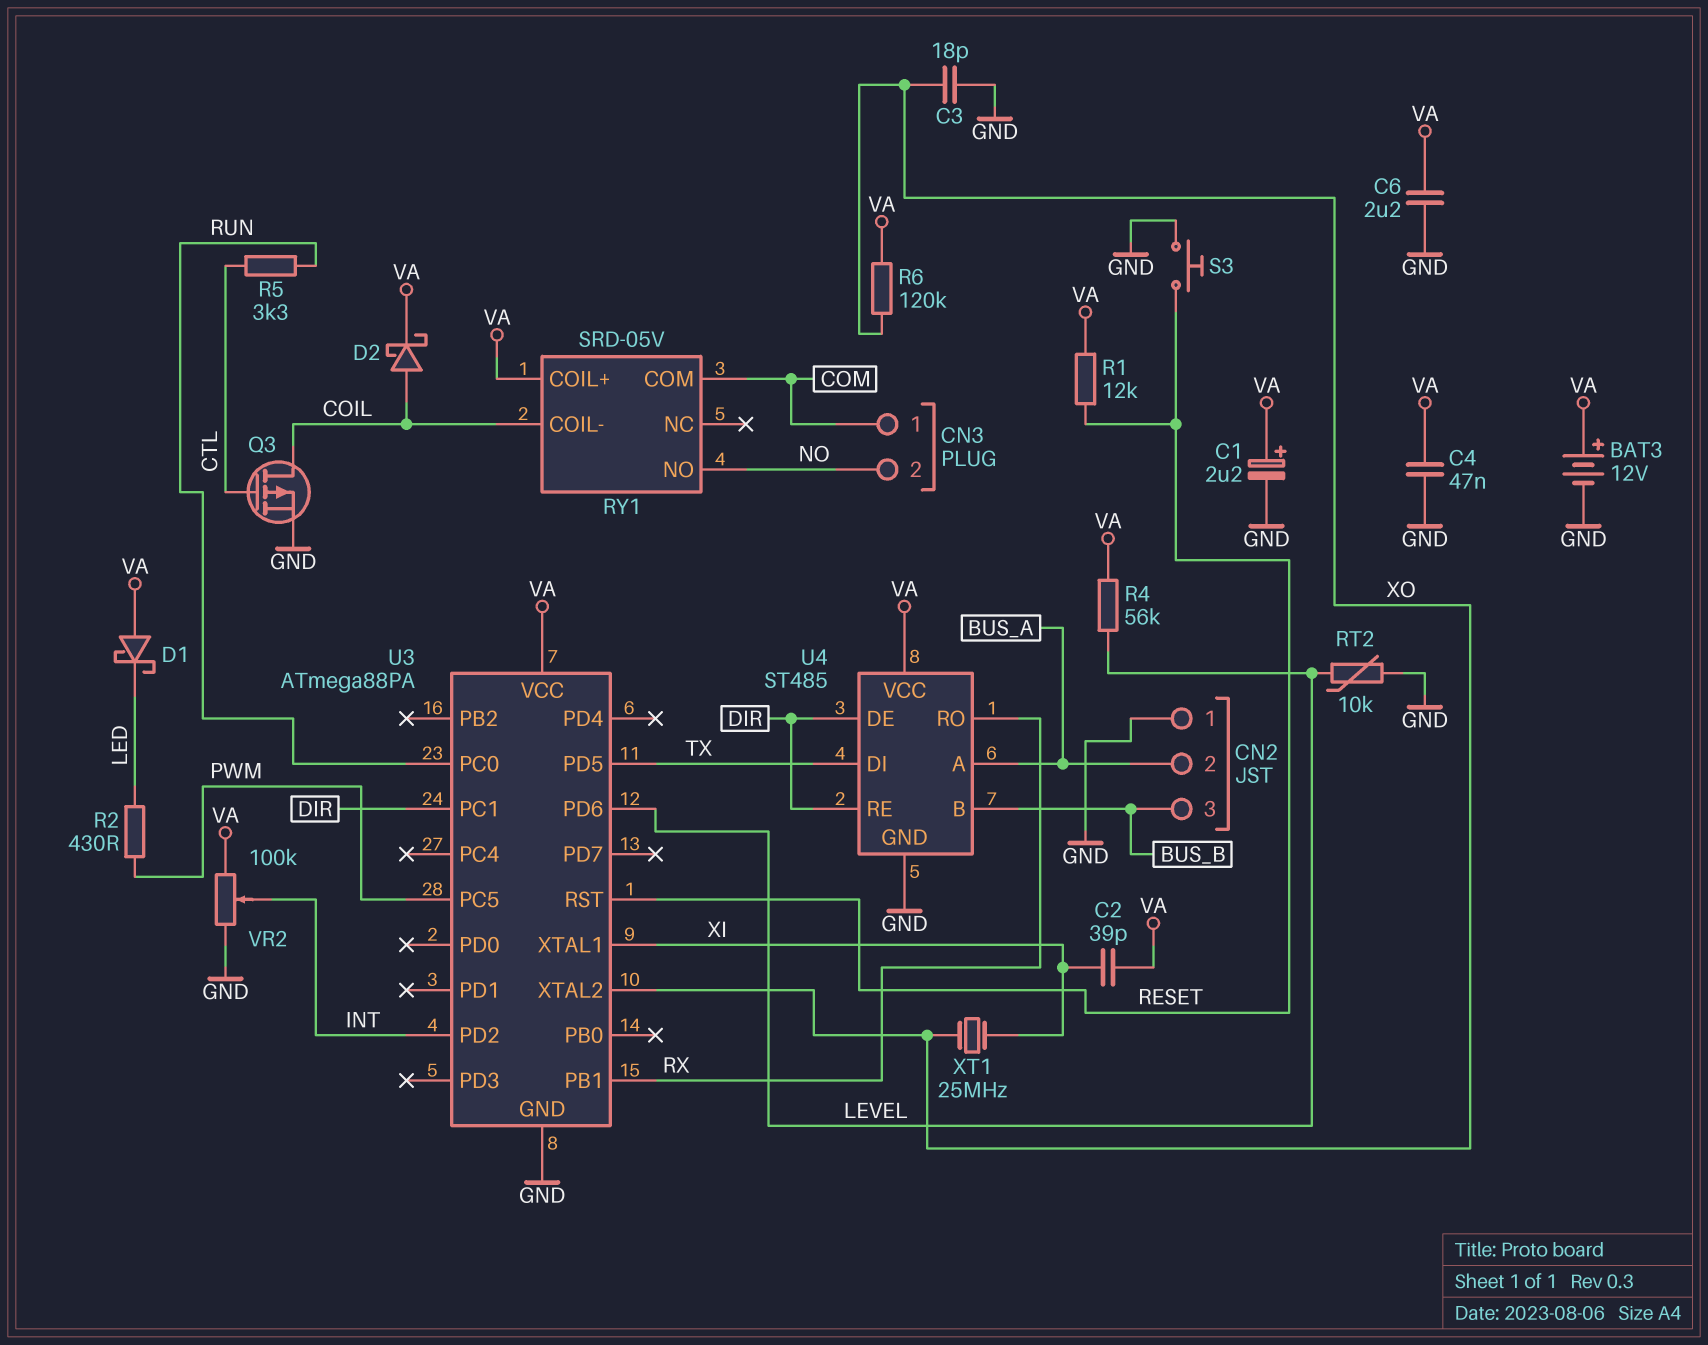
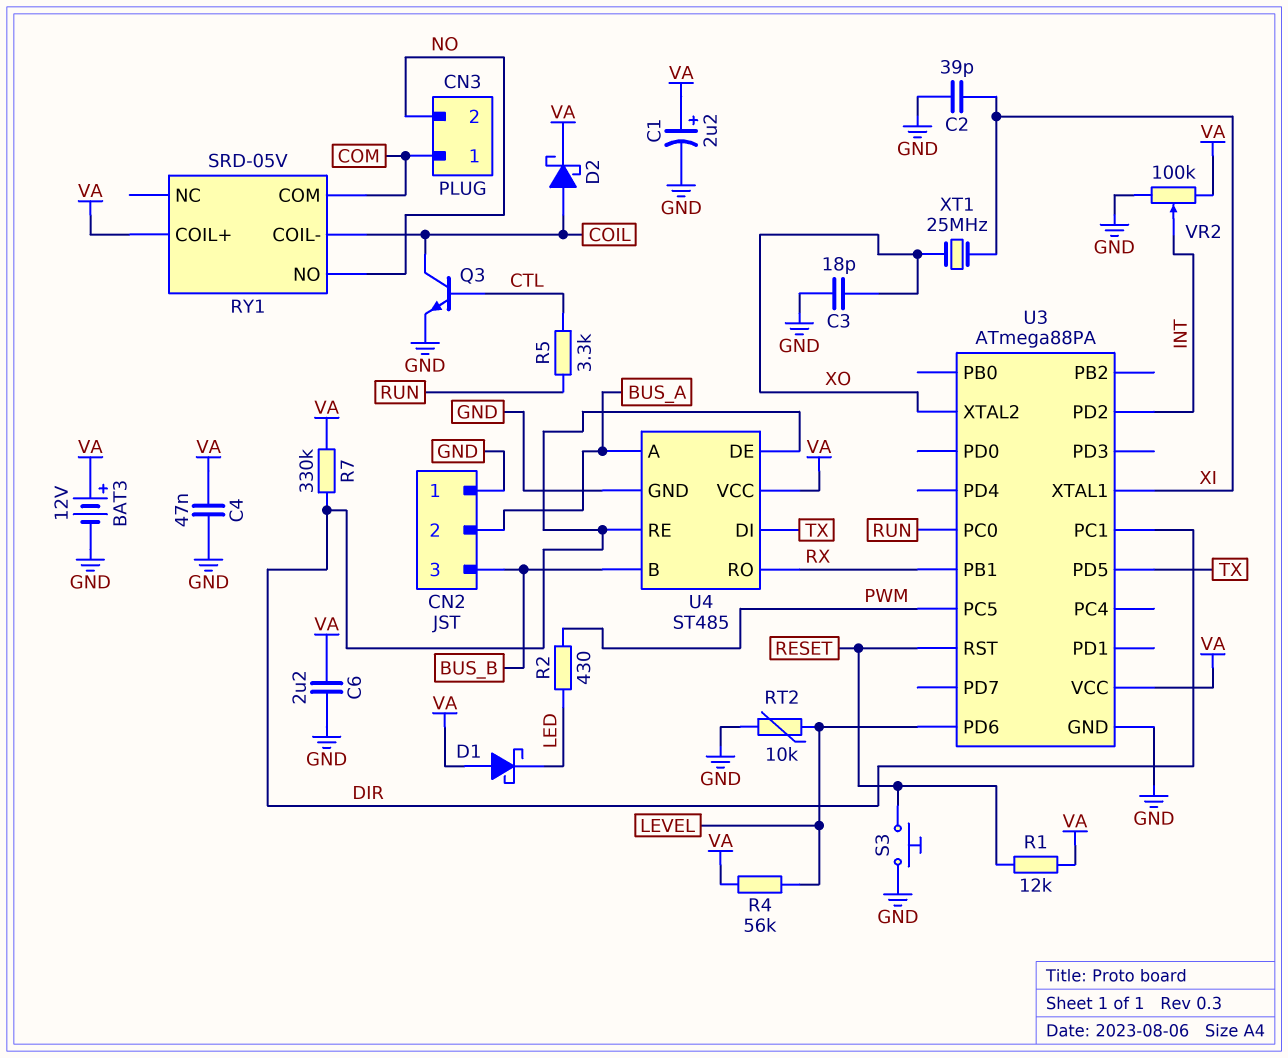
C2: 39pF (VA, XI) -> 39pF (GND, XI)
Q3: PMOS (G CTL, D COIL, S GND) -> NPN (B CTL, C COIL, E GND)
R6: 120k (VA, XO) -> none
R7: none -> 330k (DIR, VA)

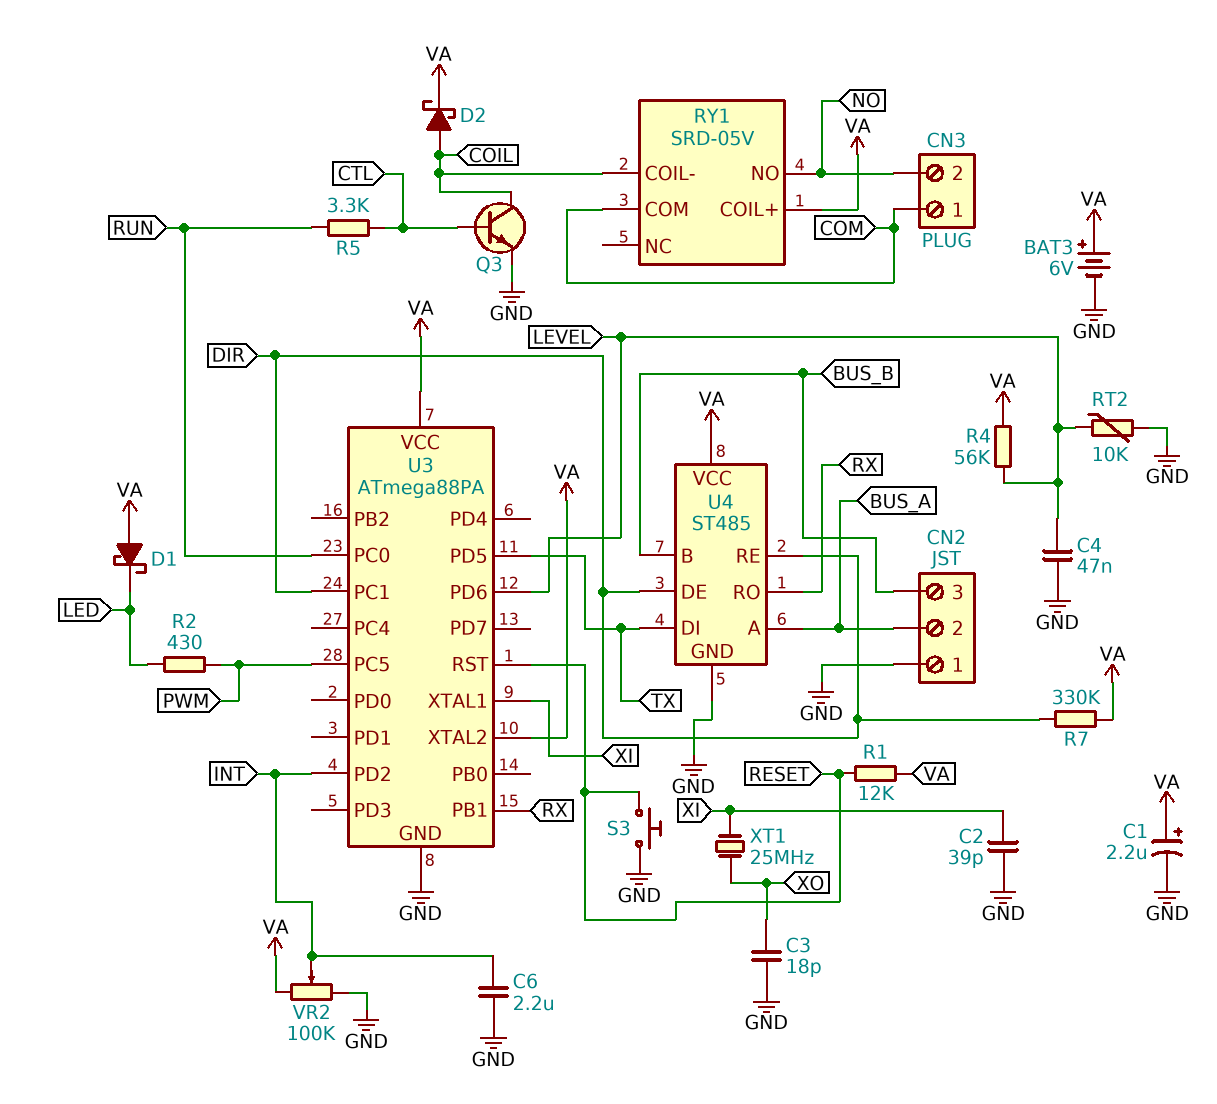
BAT3: 12V (plus VA, minus GND) -> 6V (plus VA, minus GND)
C4: 47nF (GND, VA) -> 47nF (GND, LEVEL)
C6: 2.2uF (GND, VA) -> 2.2uF (GND, INT)
U3 pin XTAL2: XO -> VA

